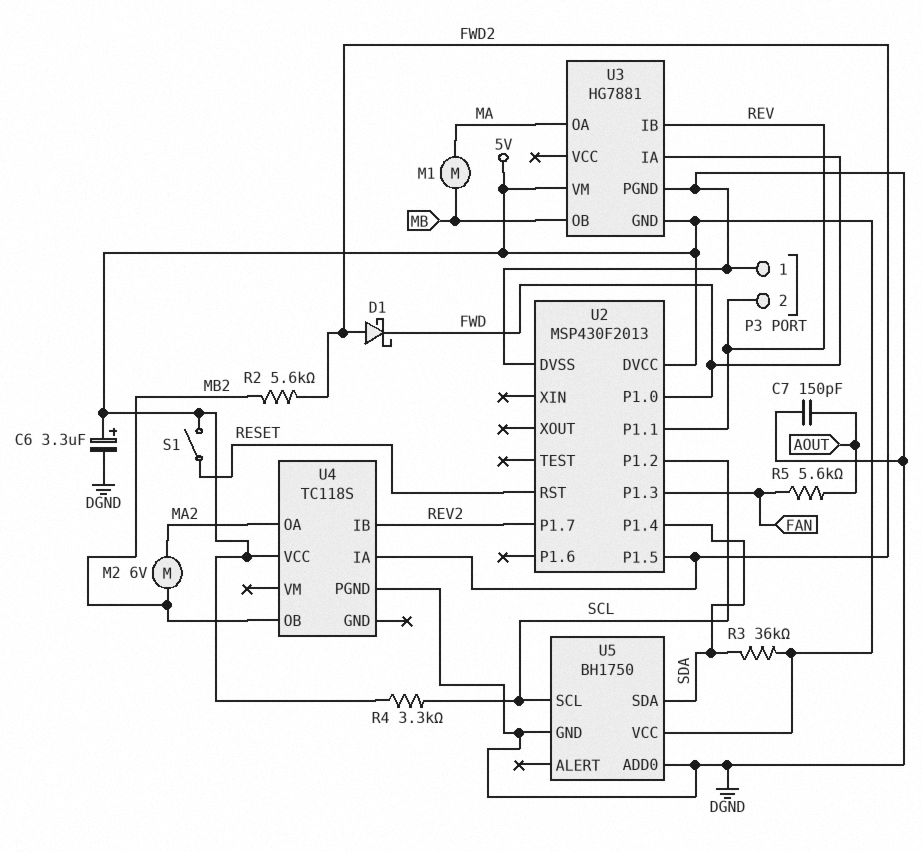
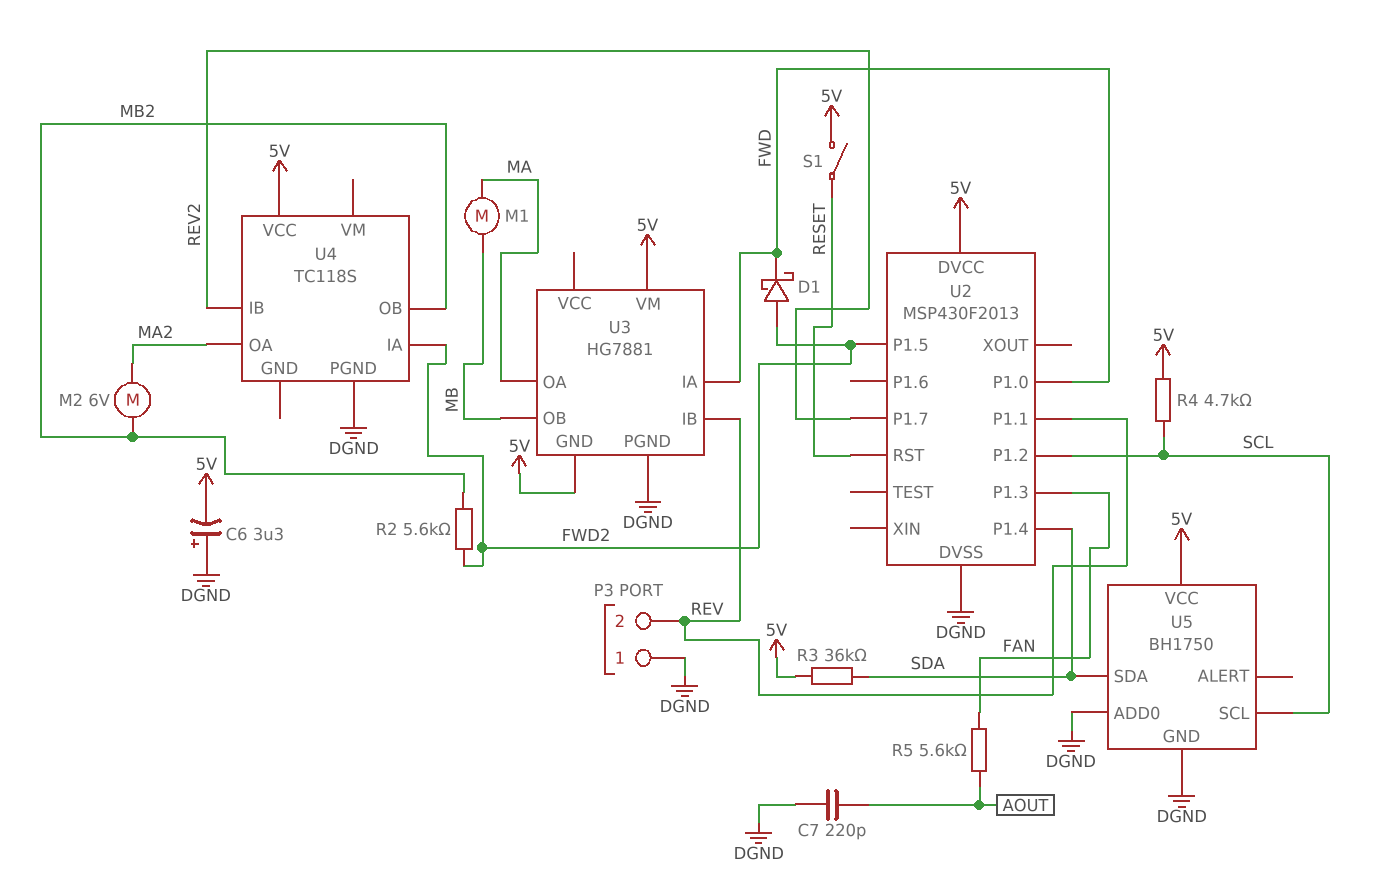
C6: 3.3uF (plus 5V, minus DGND) -> 3.3uF (plus DGND, minus 5V)
C7: 150pF (AOUT, DGND) -> 220pF (AOUT, DGND)
R4: 3.3k (5V, SCL) -> 4.7k (5V, SCL)

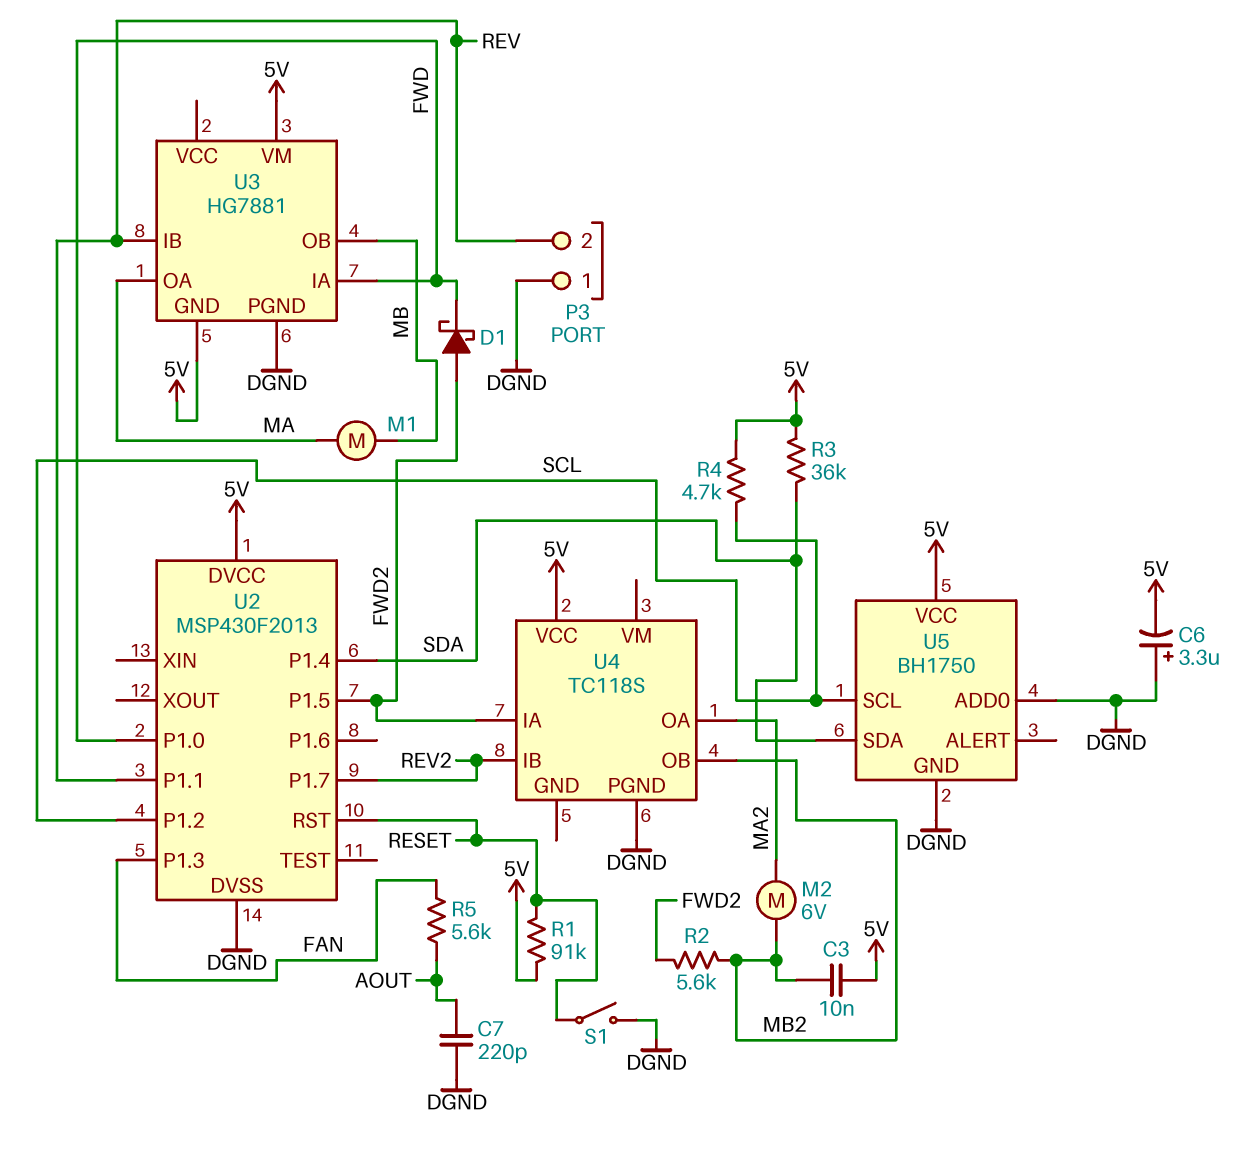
C3: none -> 10nF (5V, MB2)
R1: none -> 91k (5V, RESET)
S1: switch (5V, RESET) -> switch (DGND, RESET)

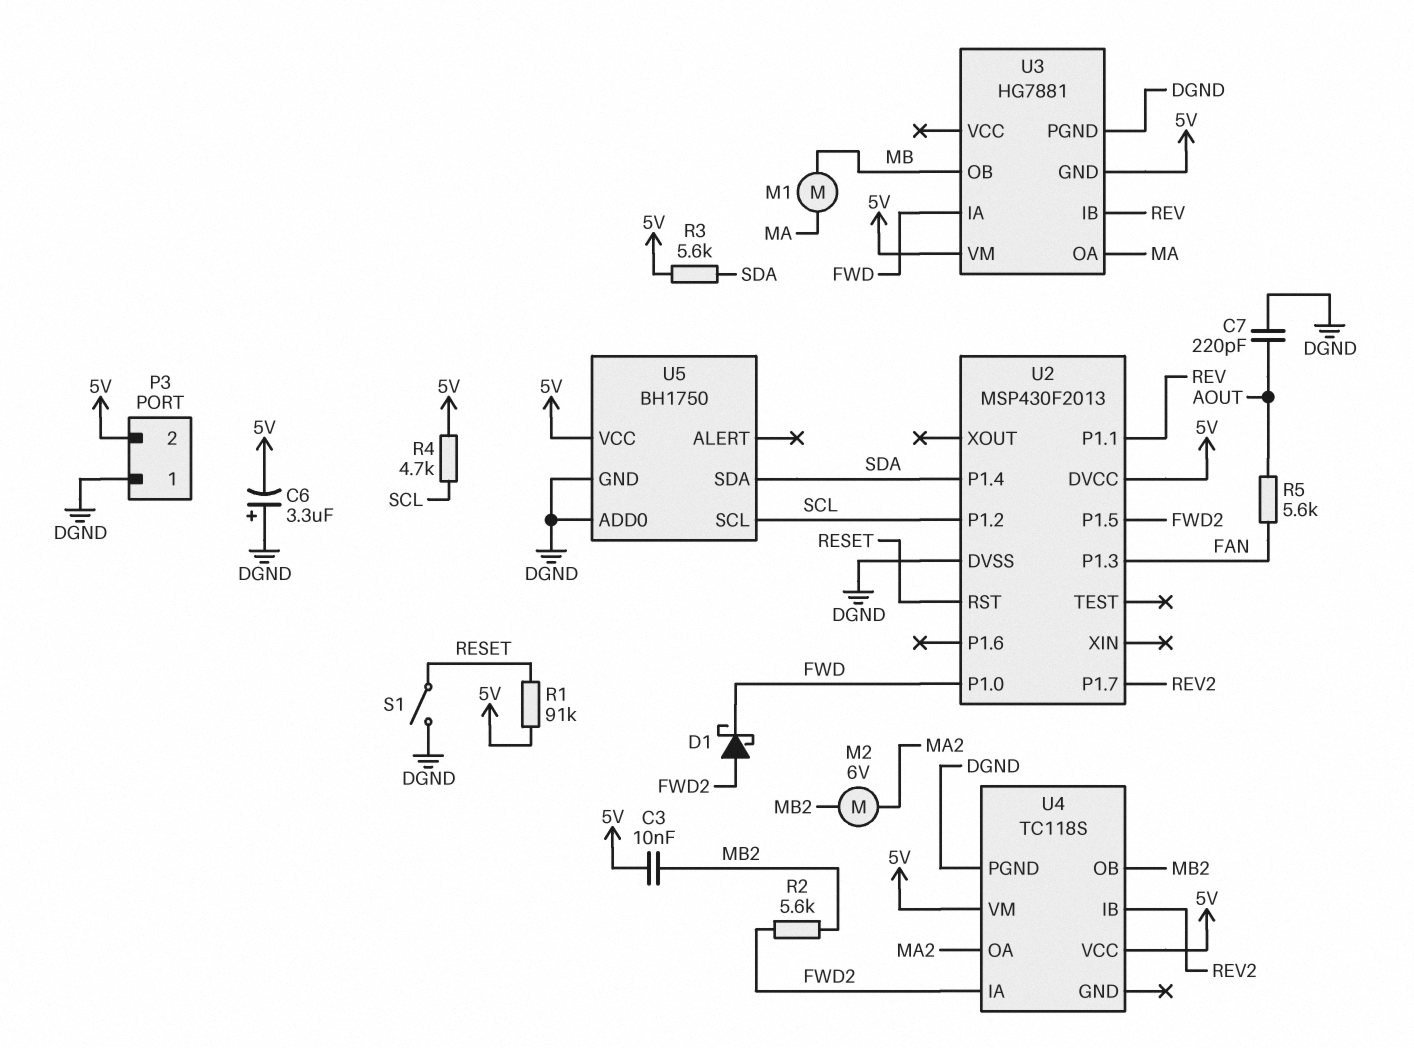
P3 pin 2: REV -> 5V
R3: 36k (5V, SDA) -> 5.6k (5V, SDA)
U4 pin VM: none -> 5V

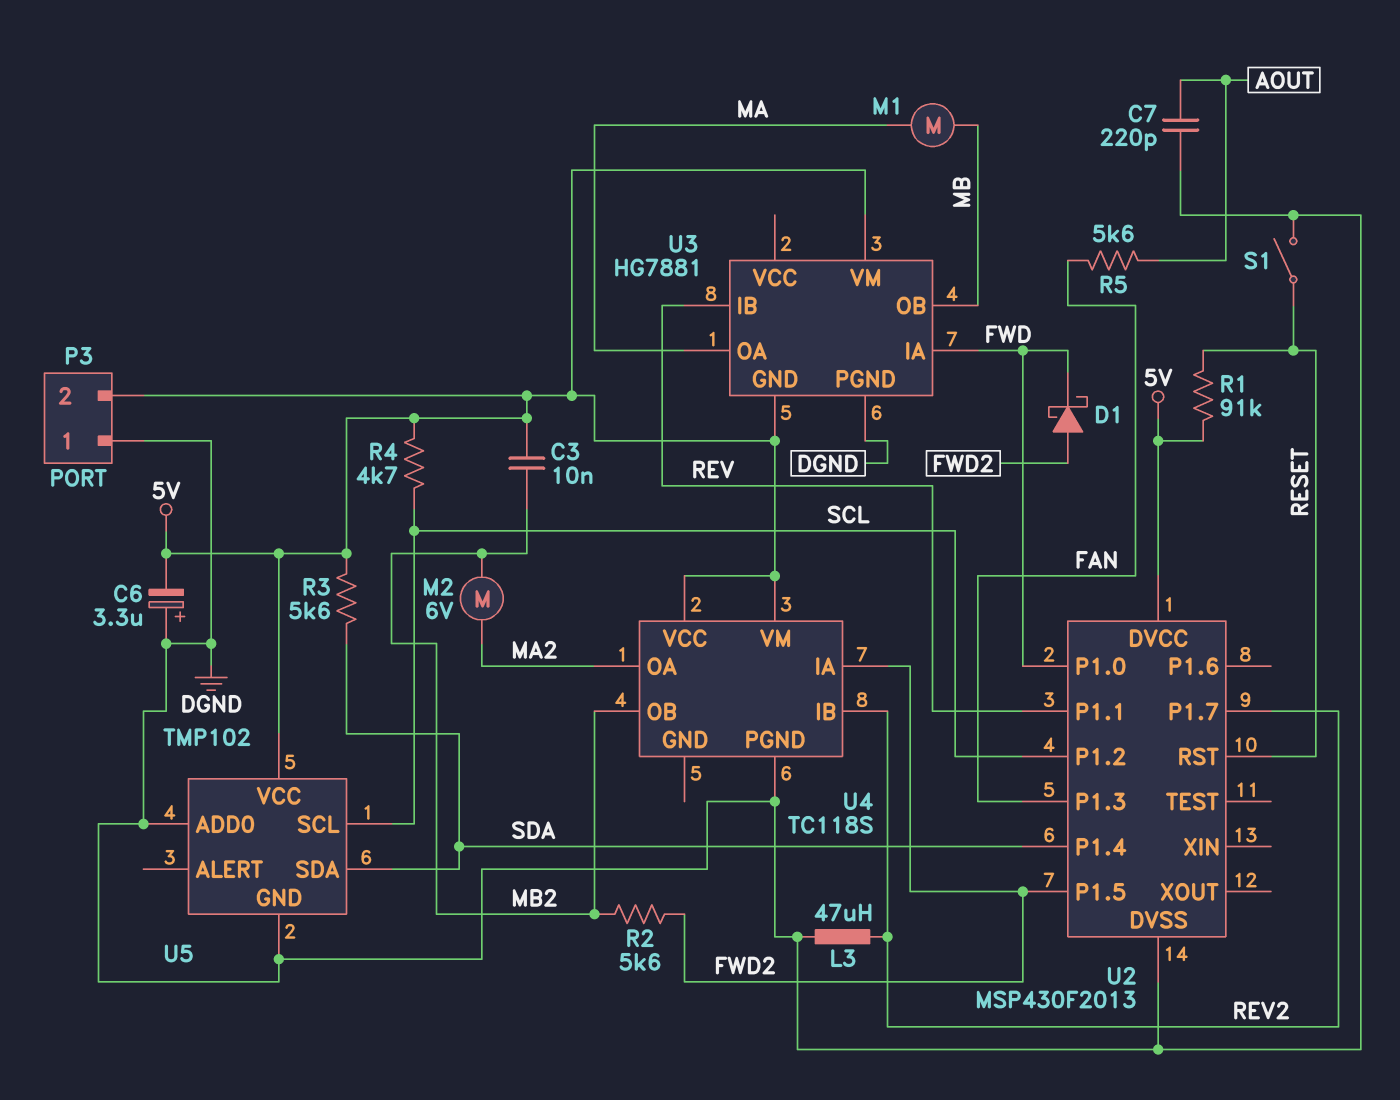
L3: none -> 47uH (DGND, REV2)
U5: BH1750 -> TMP102

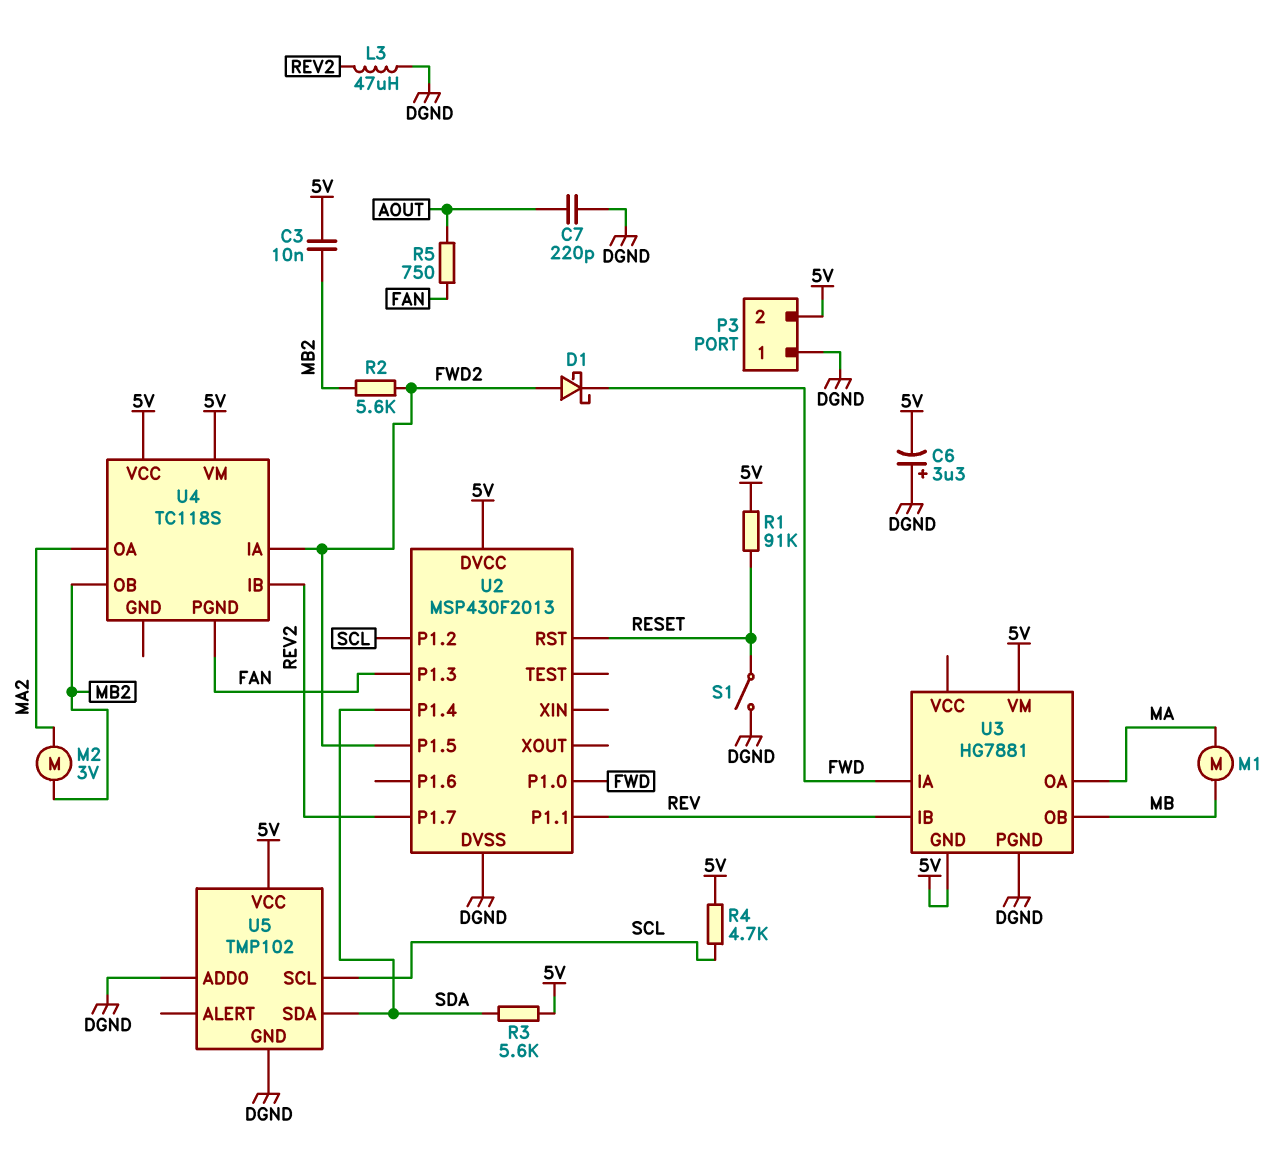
M2: motor 6V (MA2, MB2) -> motor 3V (MA2, MB2)
R5: 5.6k (AOUT, FAN) -> 750 (AOUT, FAN)
U4 pin PGND: DGND -> FAN

